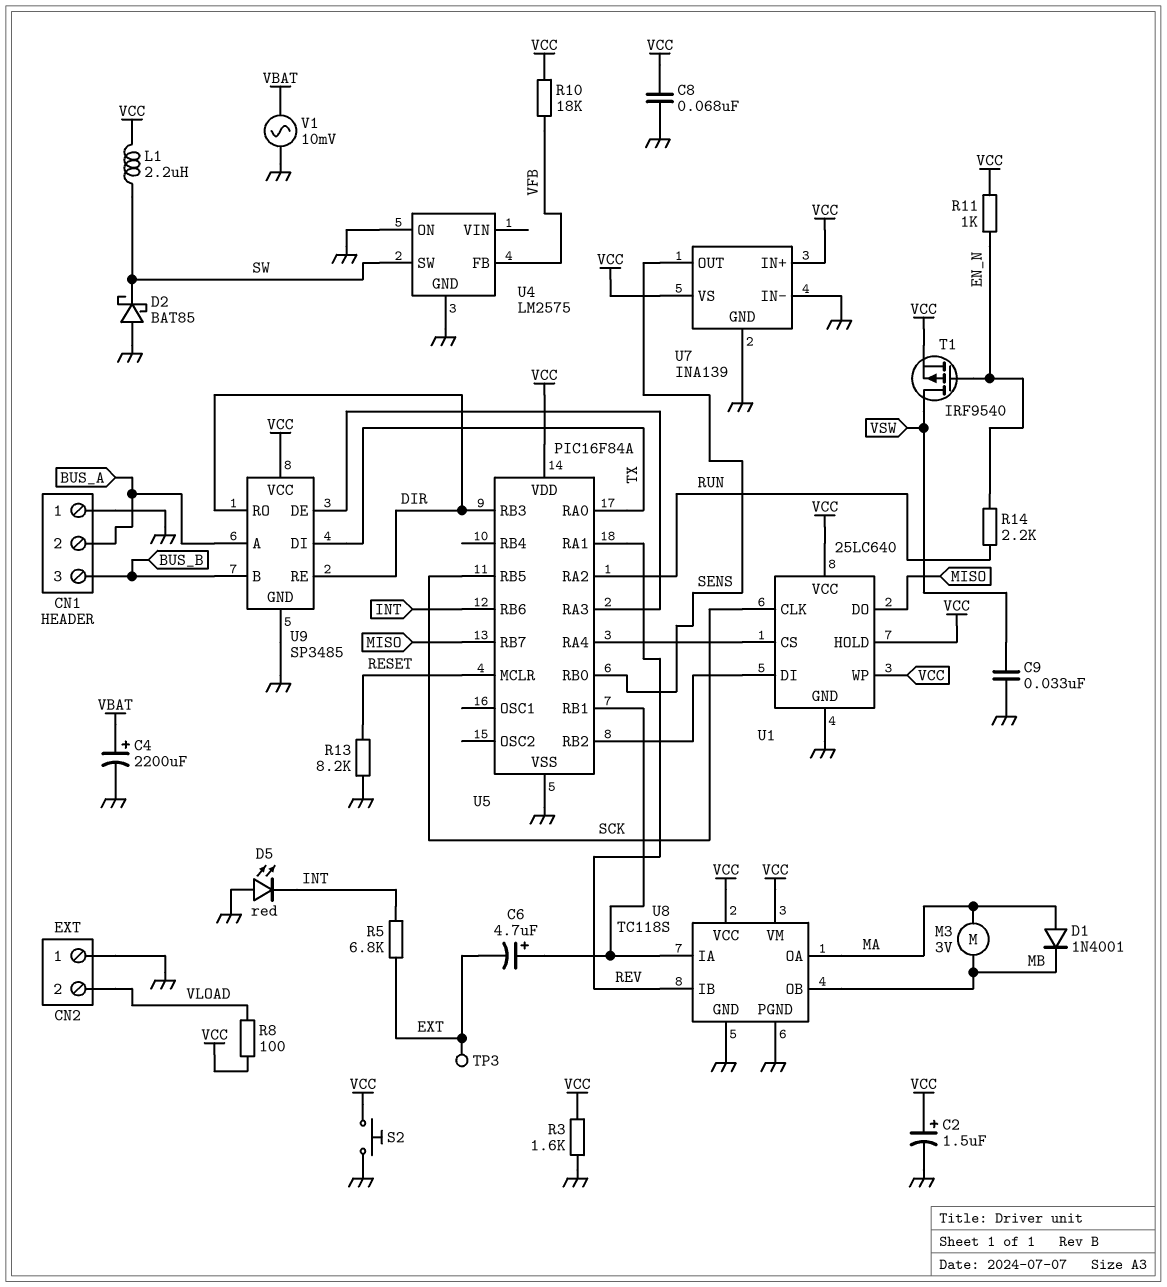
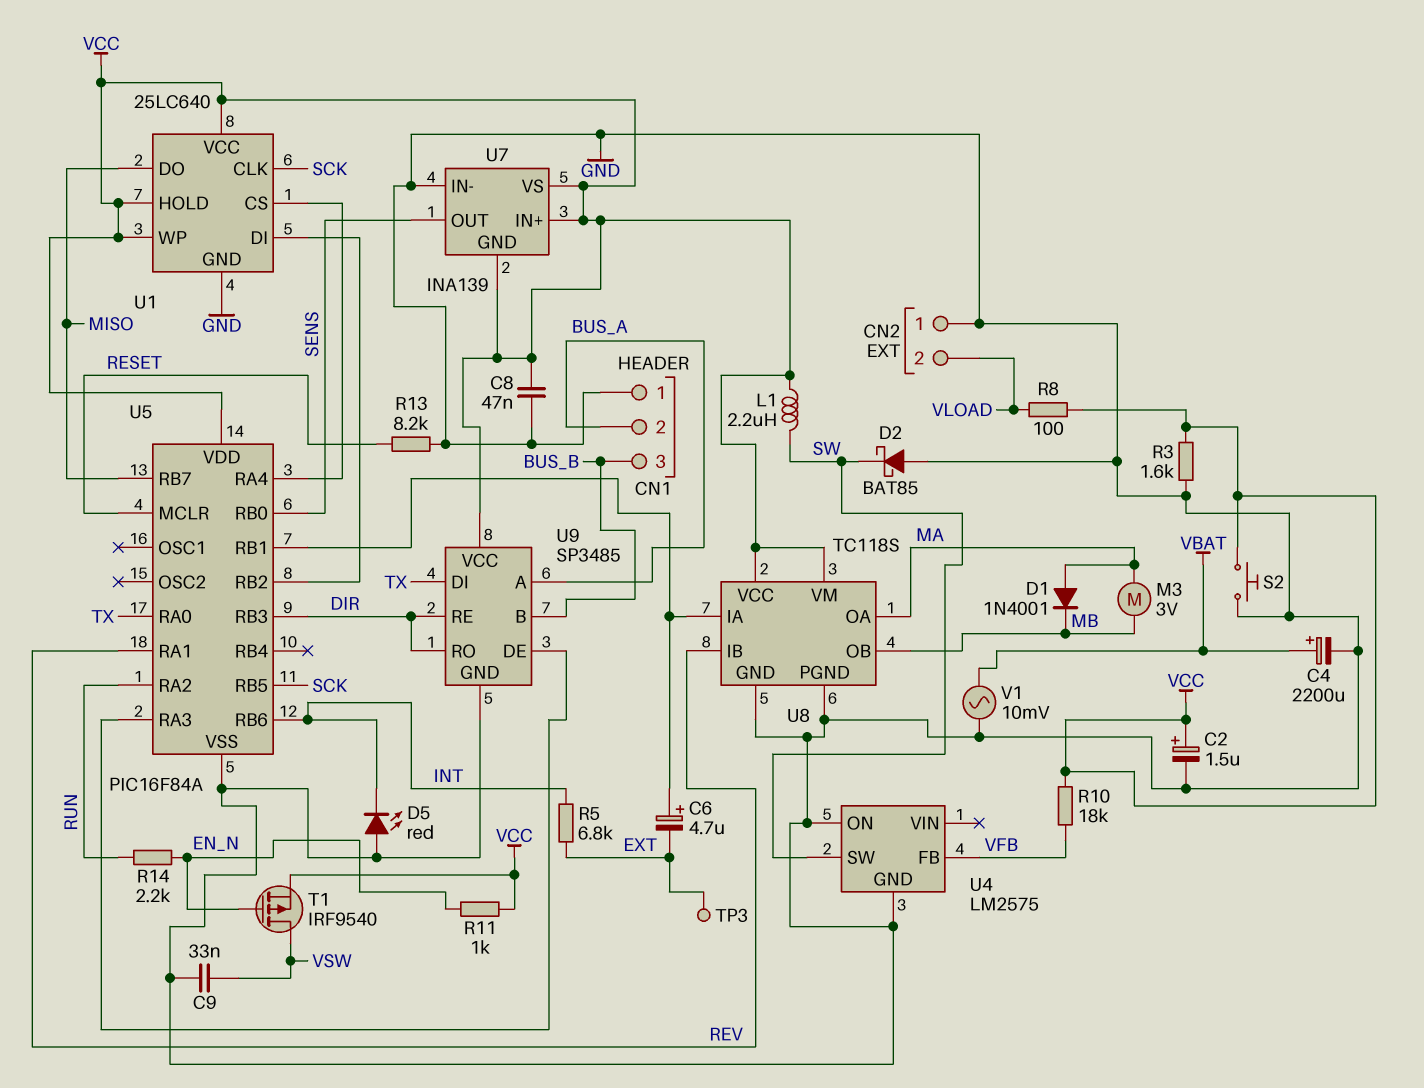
C8: 68nF (GND, VCC) -> 47nF (GND, VCC)
U7 pin GND: GND -> VCC

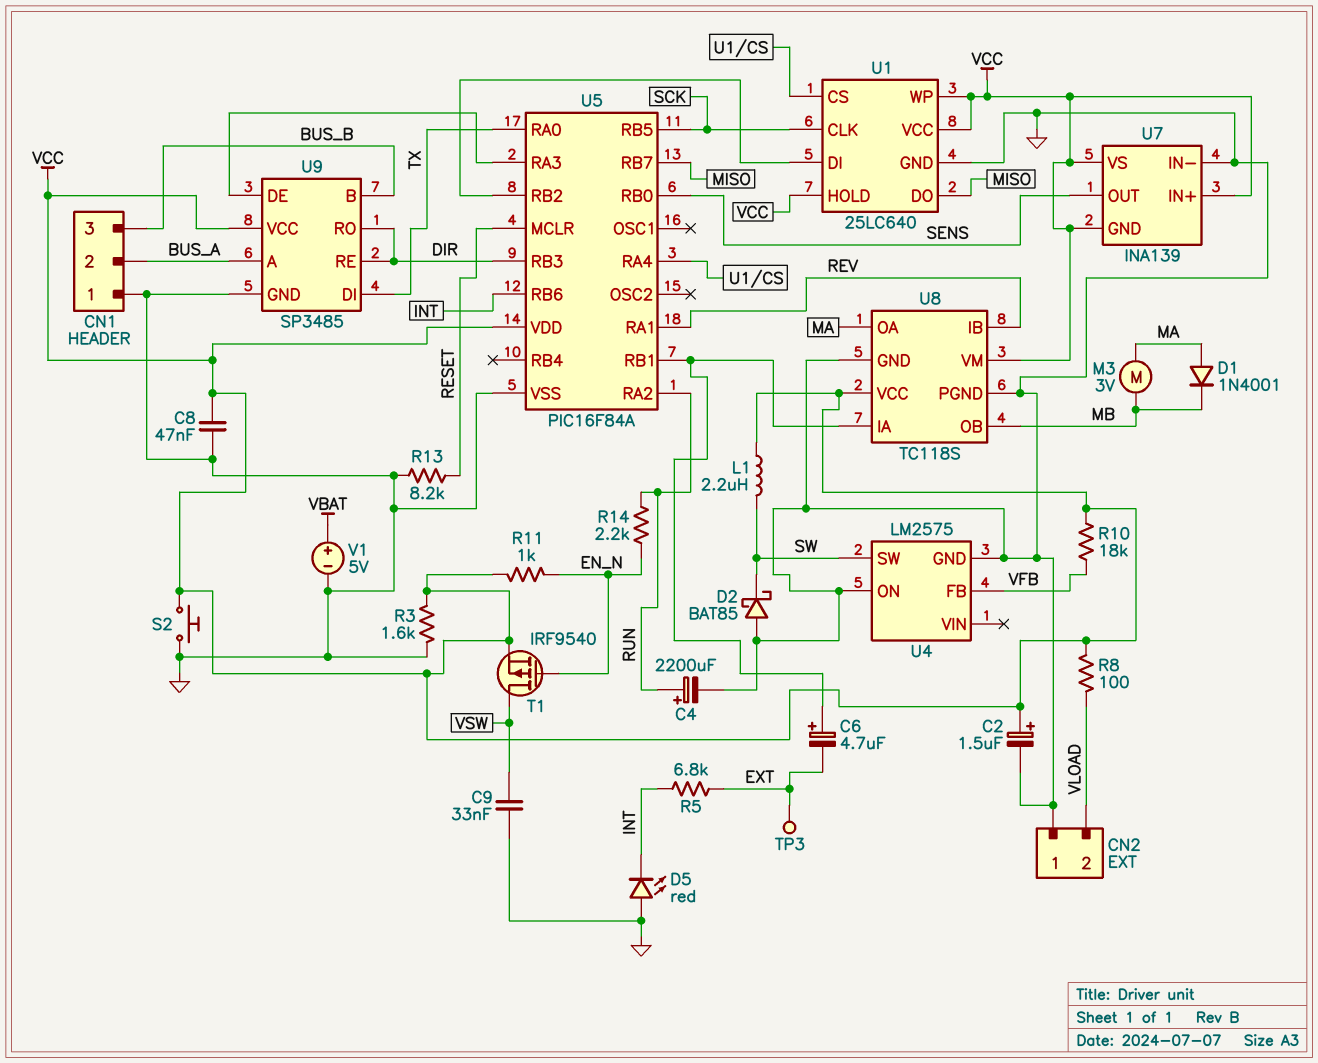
C4: 2200uF (plus VBAT, minus GND) -> 2200uF (plus RUN, minus GND)
V1: AC 10mV (GND, VBAT) -> 5V (plus VBAT, minus GND)

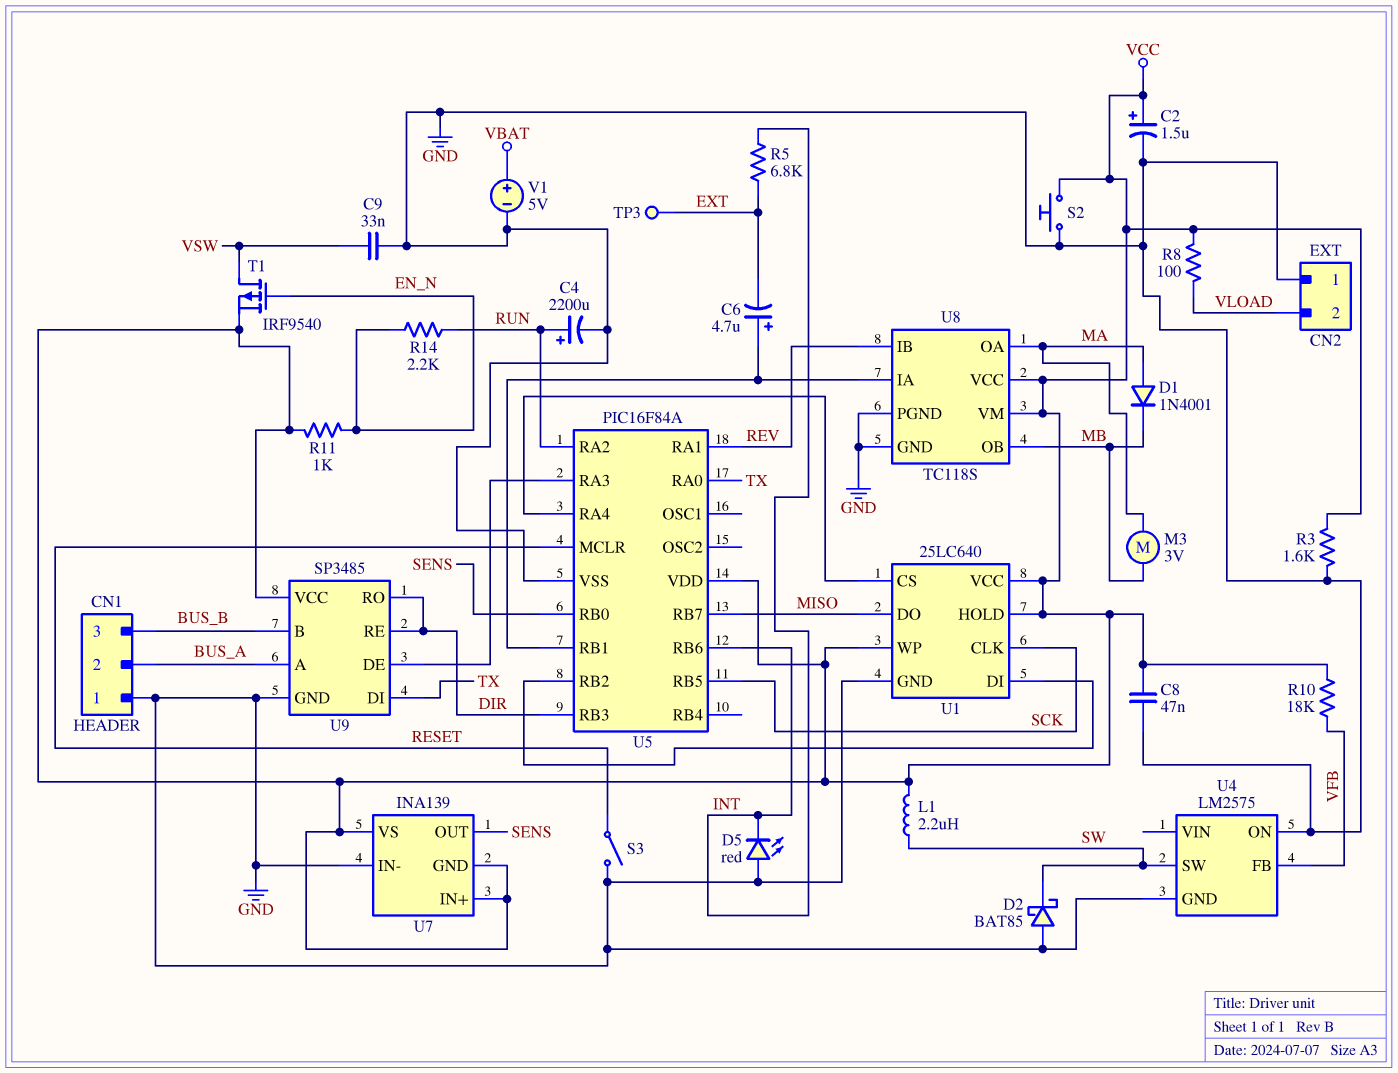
R13: 8.2k (GND, RESET) -> none
S3: none -> switch (GND, RESET)

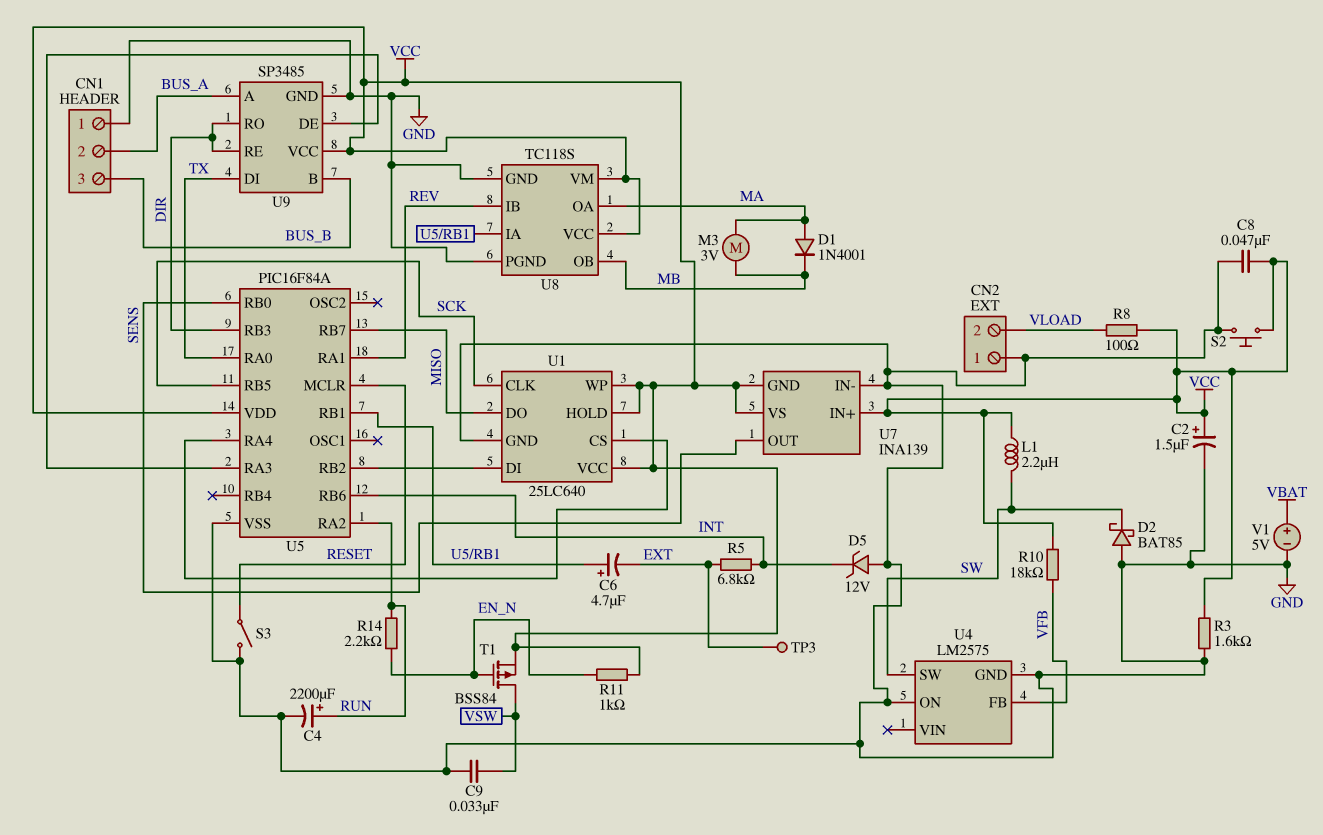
D5: LED red (A GND, K INT) -> zener 12V (A GND, K INT)
T1: PMOS IRF9540 (G EN_N, D VSW, S VCC) -> PMOS BSS84 (G EN_N, D VSW, S VCC)

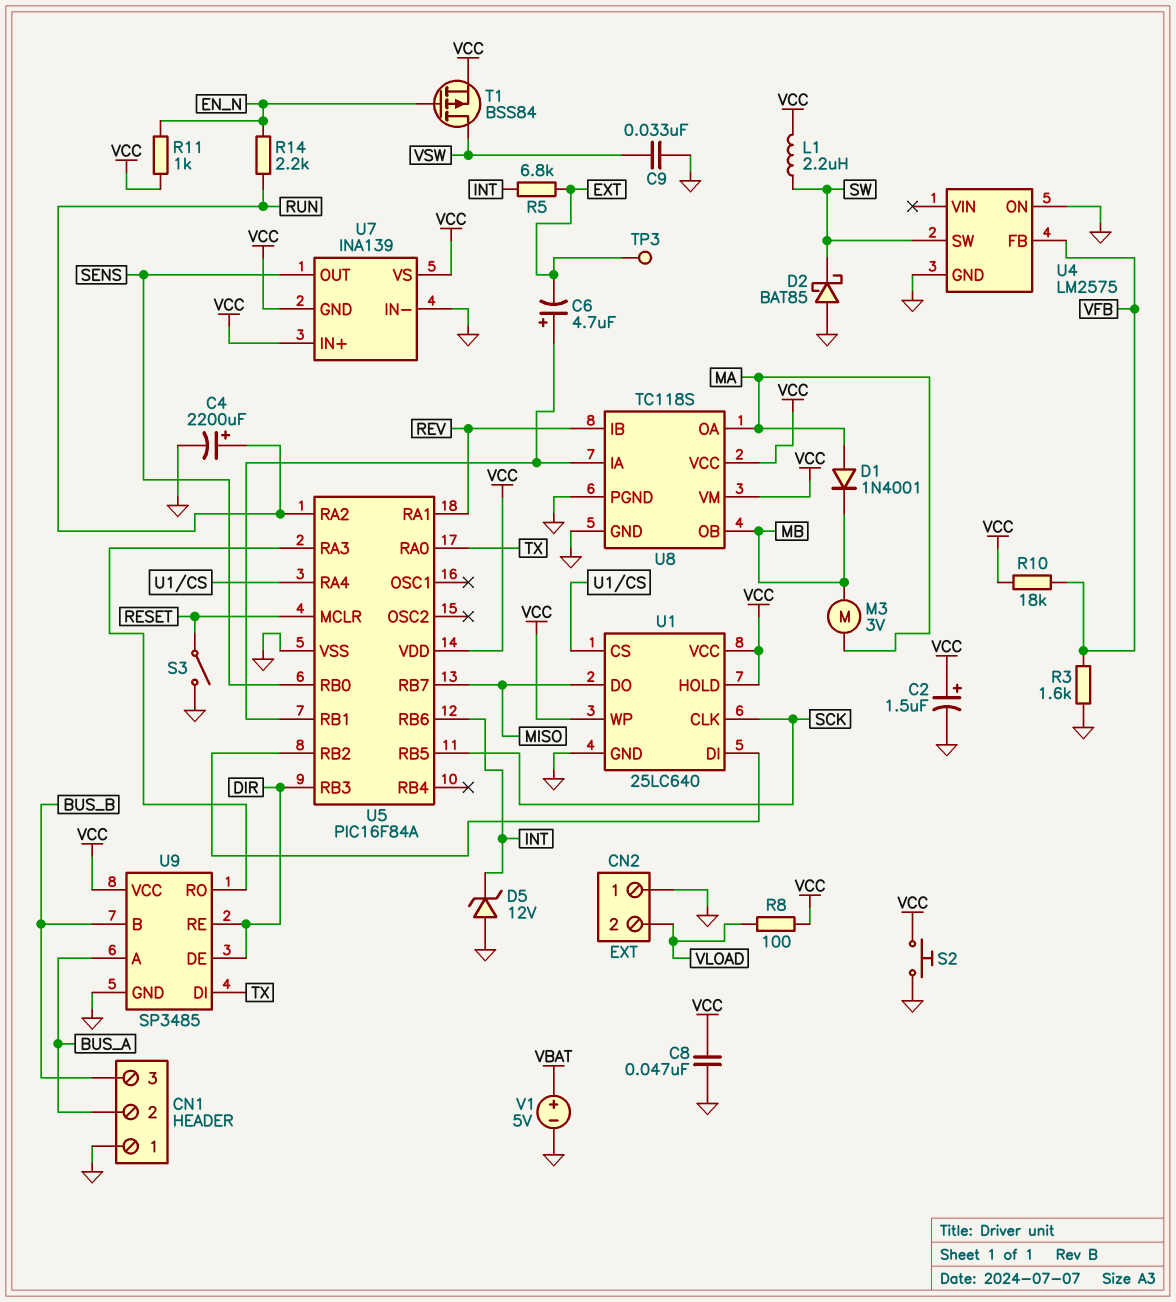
R3: 1.6k (GND, VCC) -> 1.6k (GND, VFB)
U9 pin DE: U5/RA3 -> DIR
U9 pin RO: DIR -> U5/RA3

